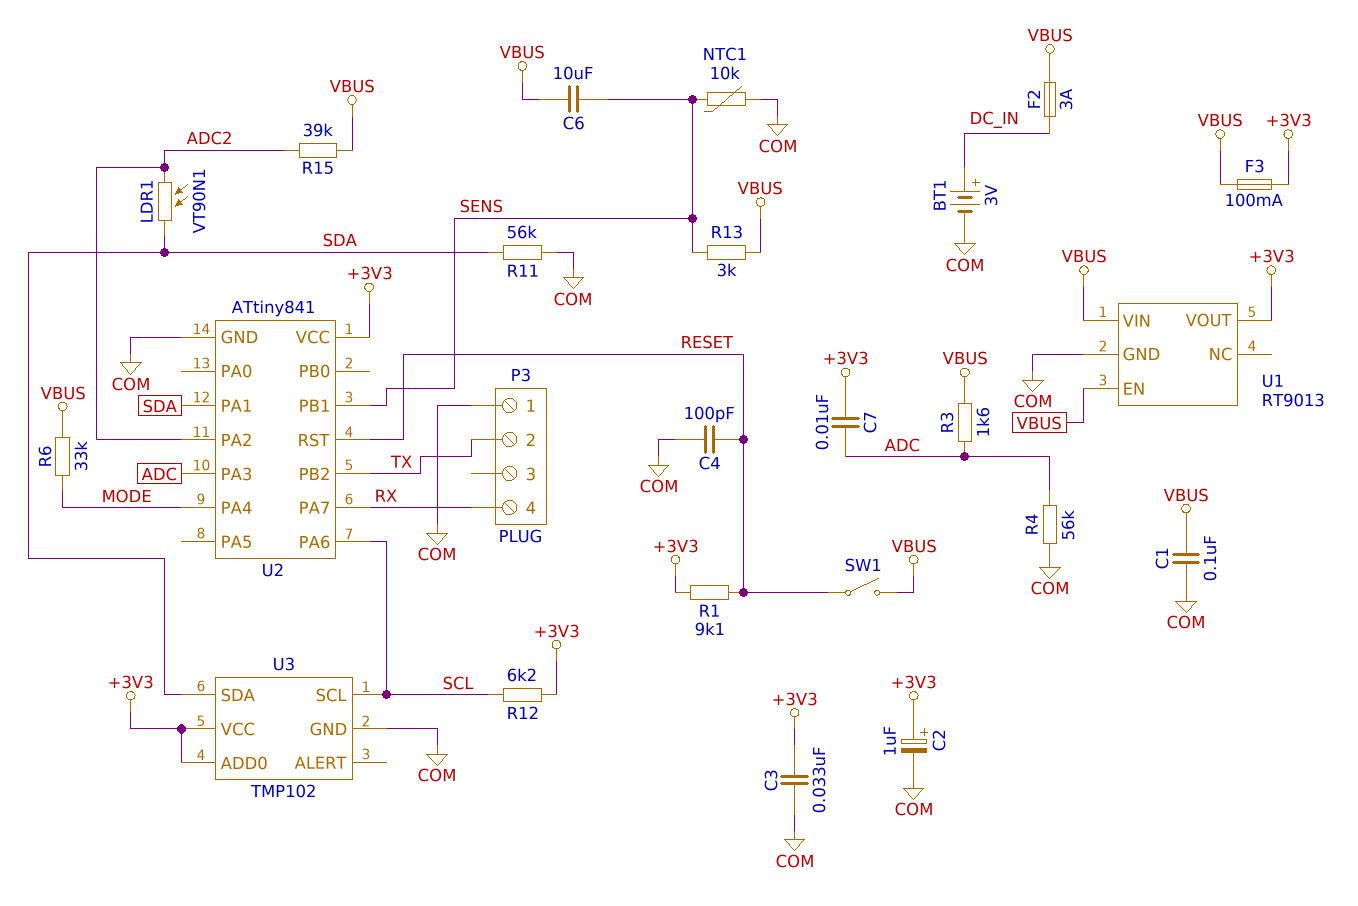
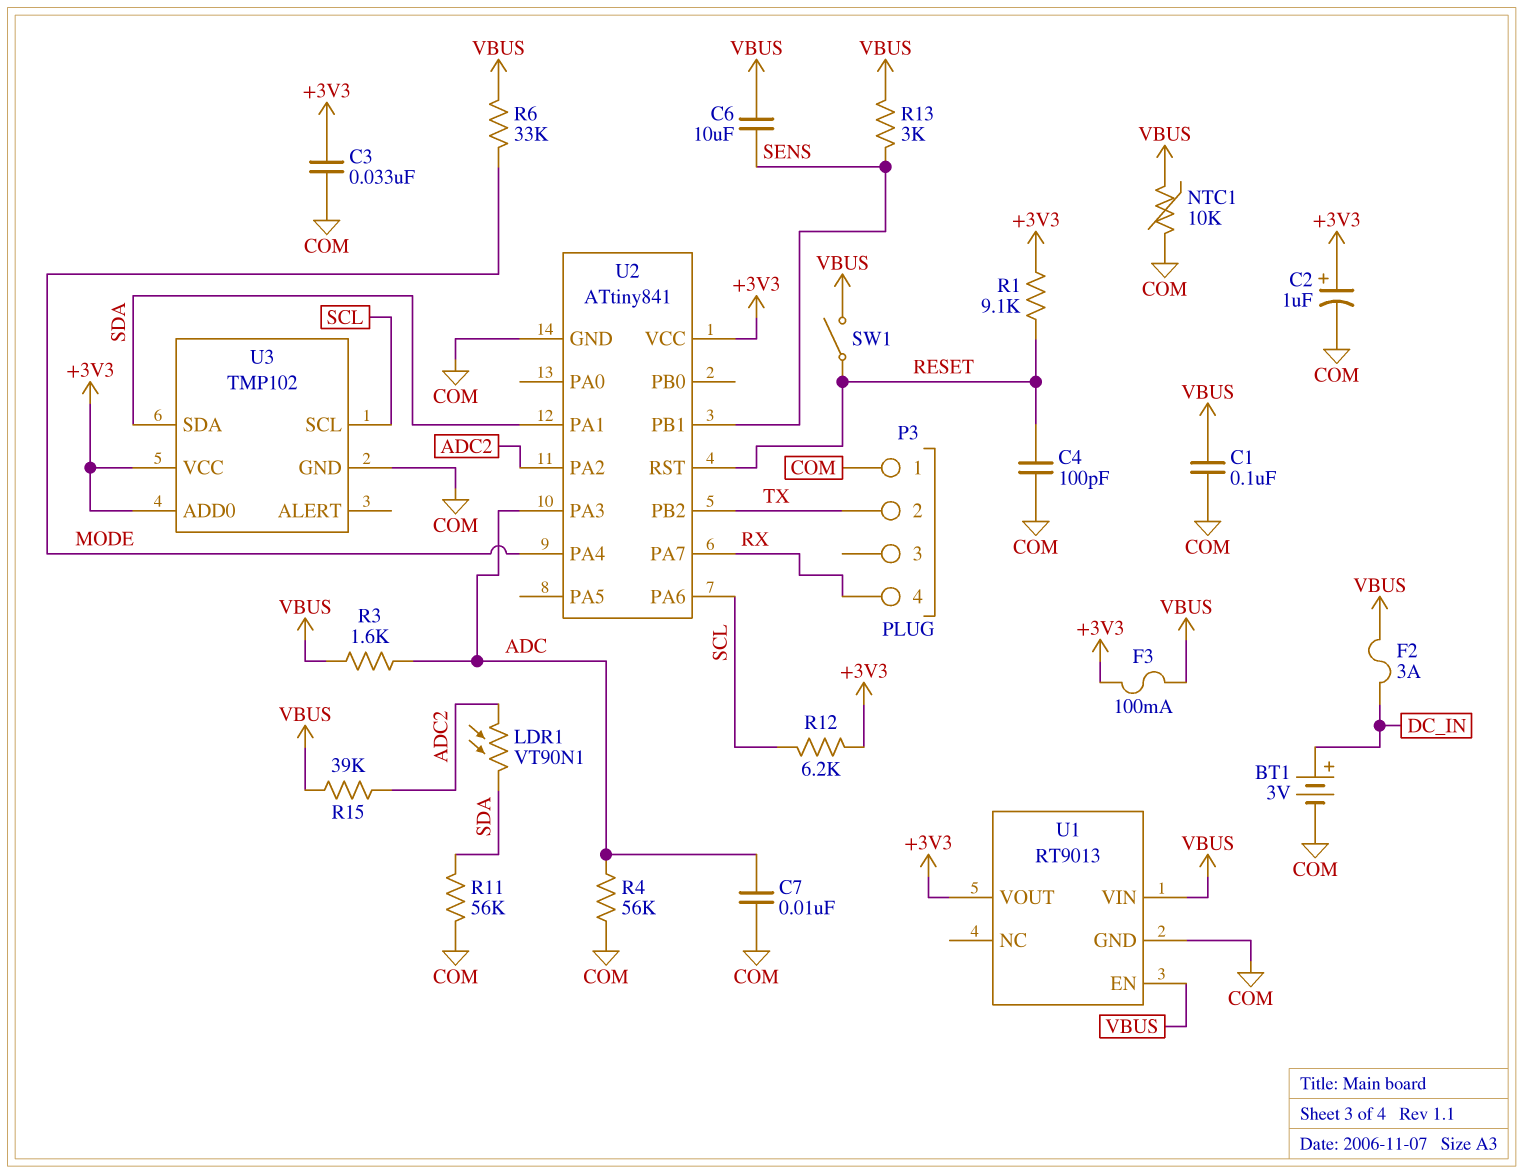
C7: 10nF (+3V3, ADC) -> 10nF (ADC, COM)
NTC1: 10k (COM, SENS) -> 10k (COM, VBUS)

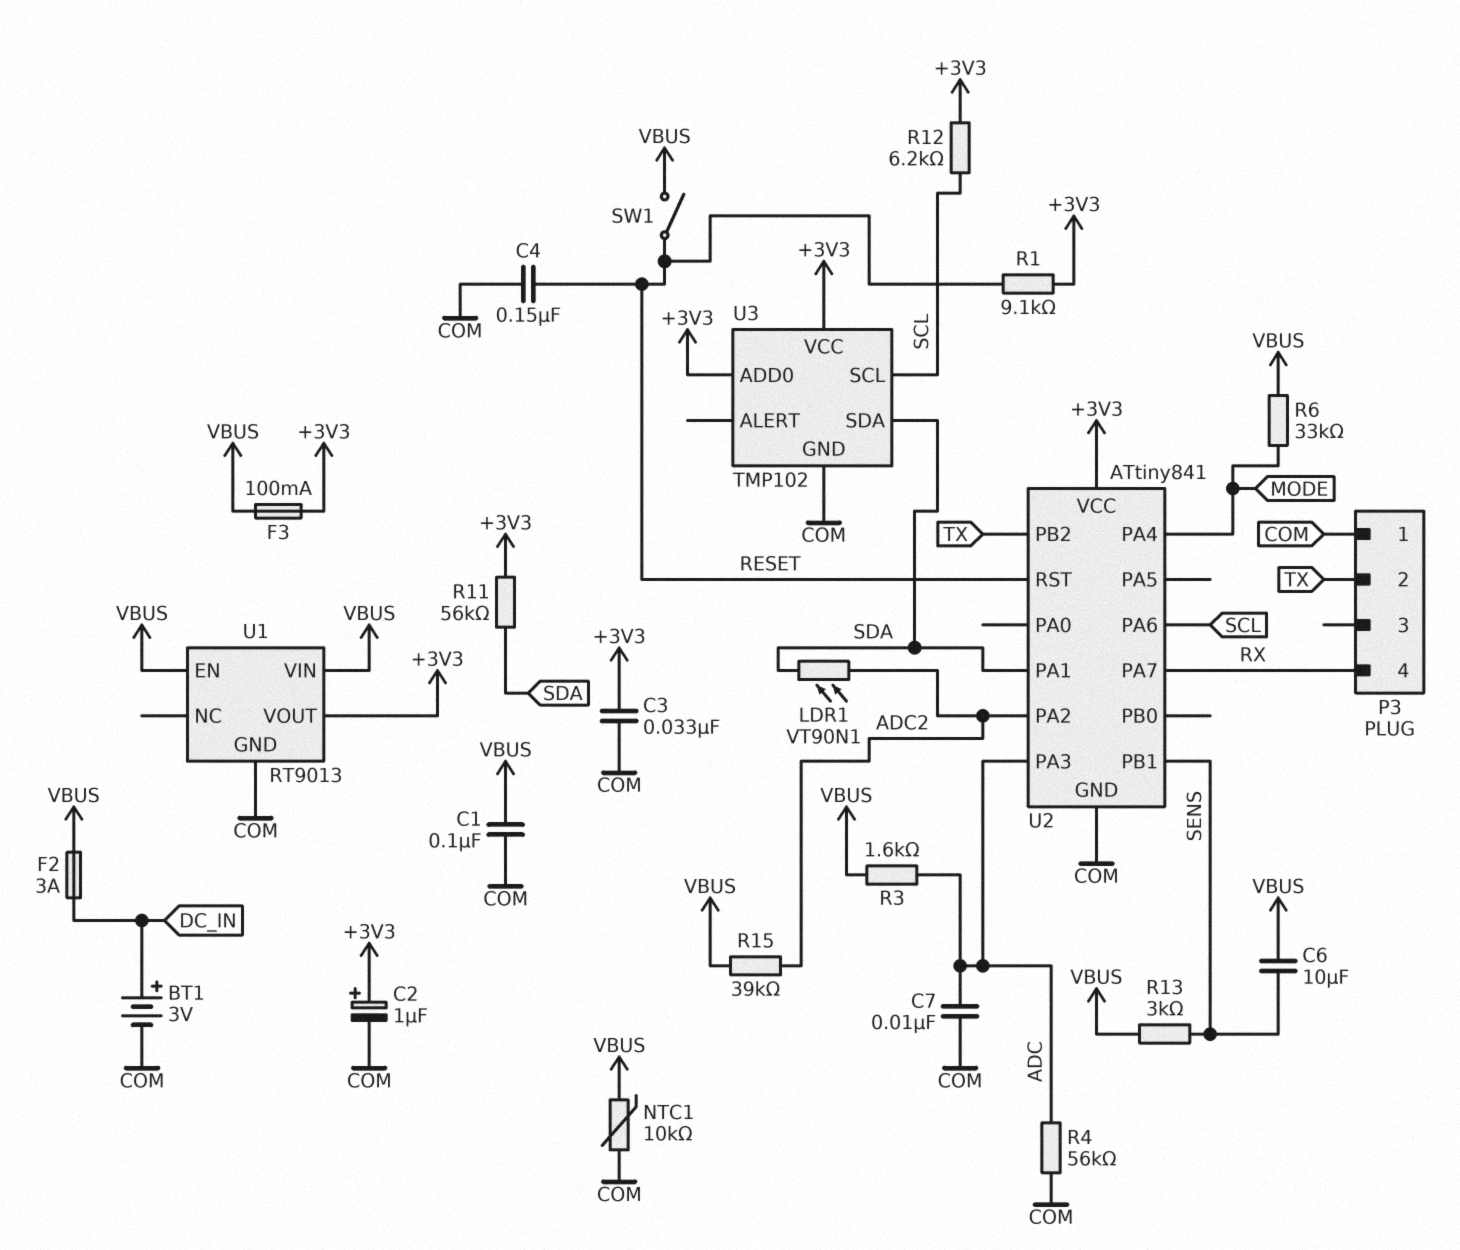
C4: 100pF (COM, RESET) -> 150nF (COM, RESET)
R11: 56k (COM, SDA) -> 56k (+3V3, SDA)

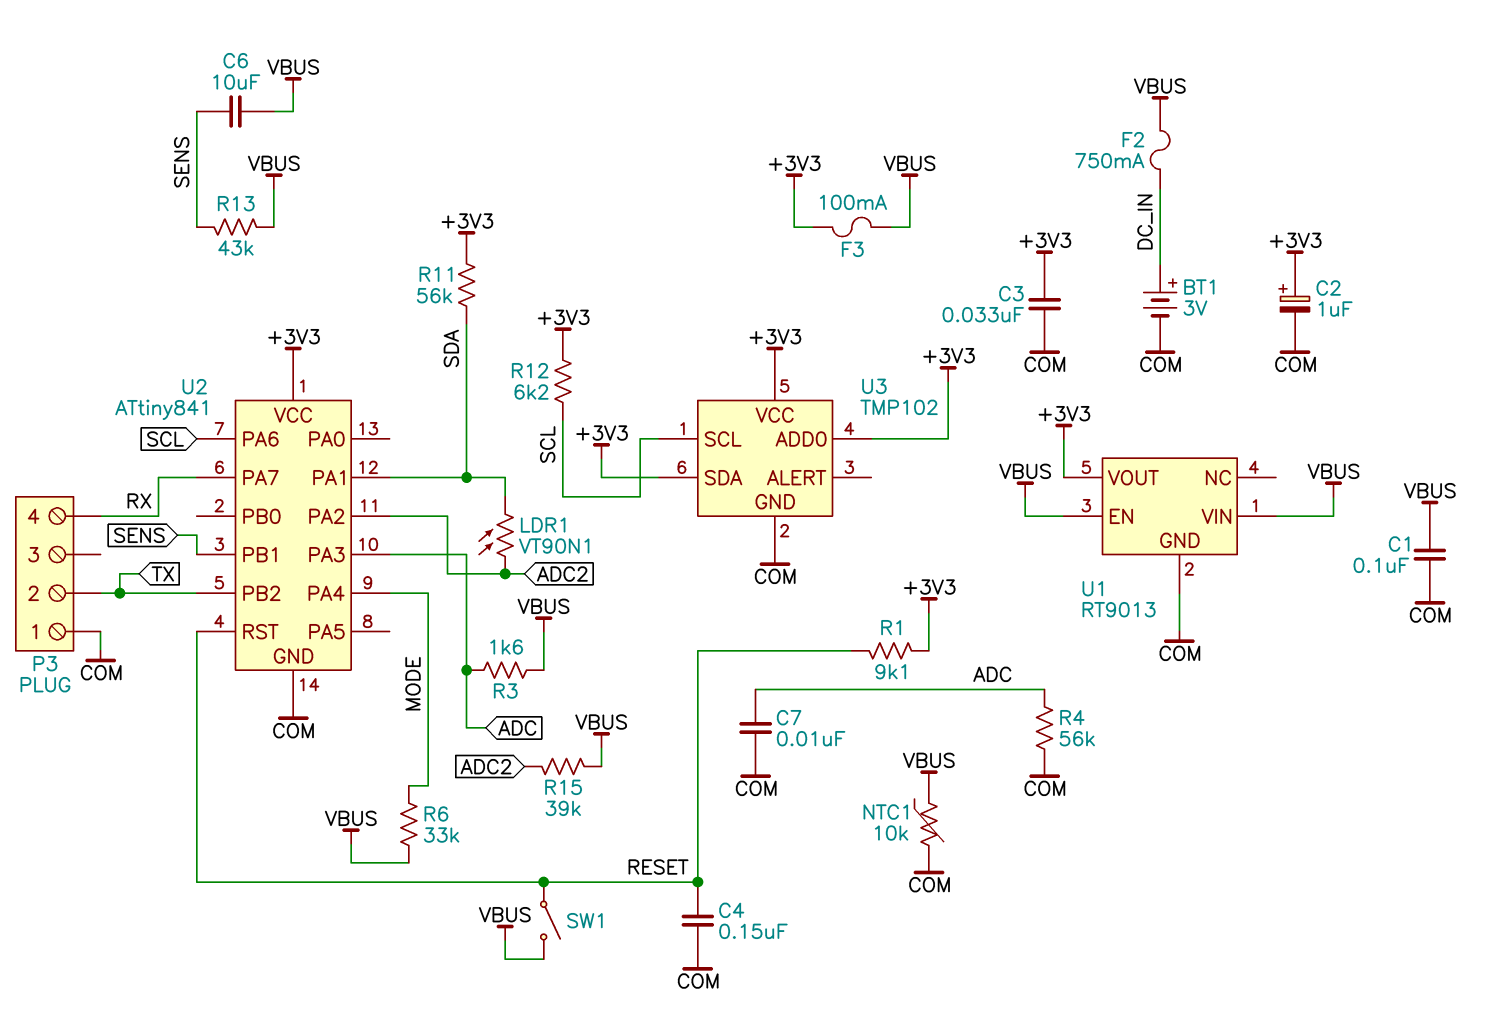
F2: 3A (DC_IN, VBUS) -> 750mA (DC_IN, VBUS)
R13: 3k (SENS, VBUS) -> 43k (SENS, VBUS)
U3 pin SDA: SDA -> +3V3

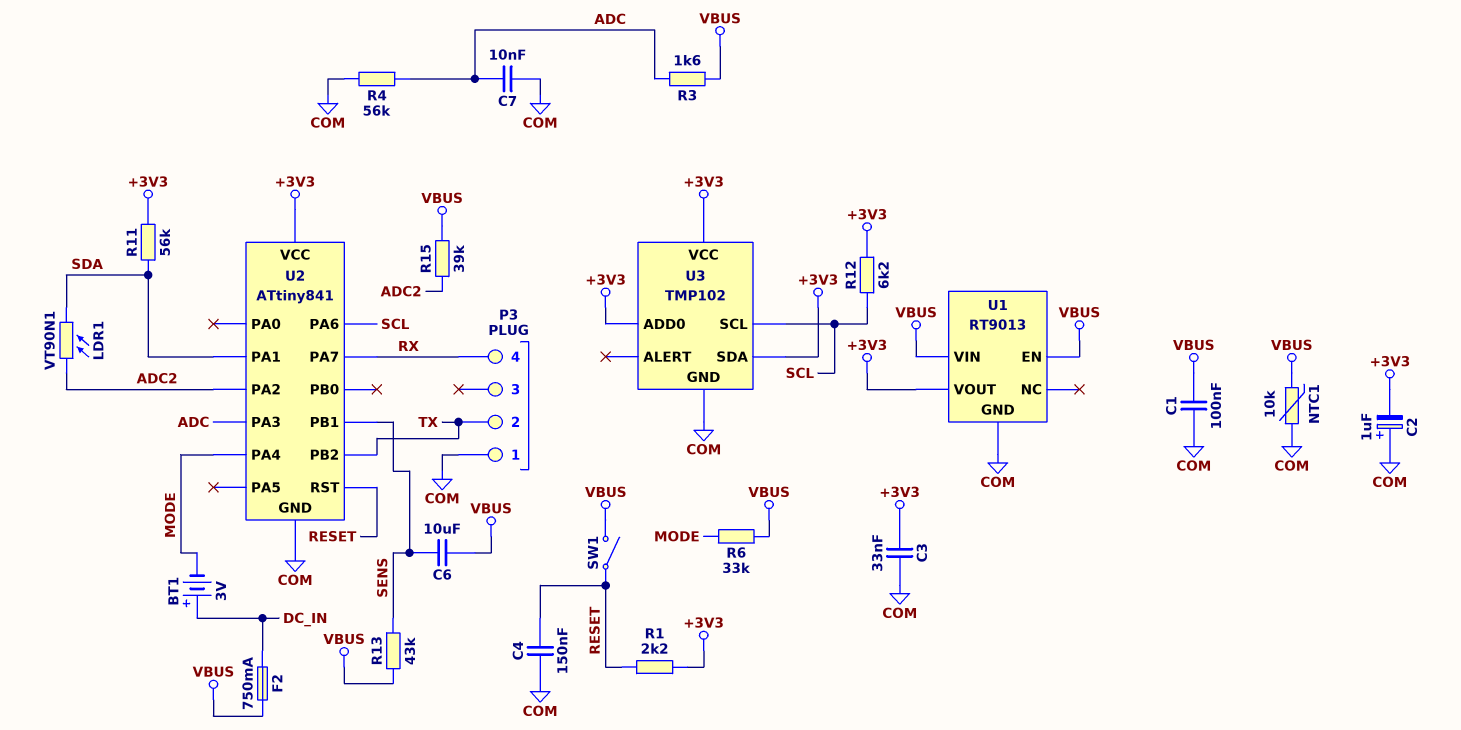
BT1: 3V (plus DC_IN, minus COM) -> 3V (plus DC_IN, minus MODE)
C2: 1uF (plus +3V3, minus COM) -> 1uF (plus COM, minus +3V3)
F3: 100mA (+3V3, VBUS) -> none
R1: 9.1k (+3V3, RESET) -> 2.2k (+3V3, RESET)

